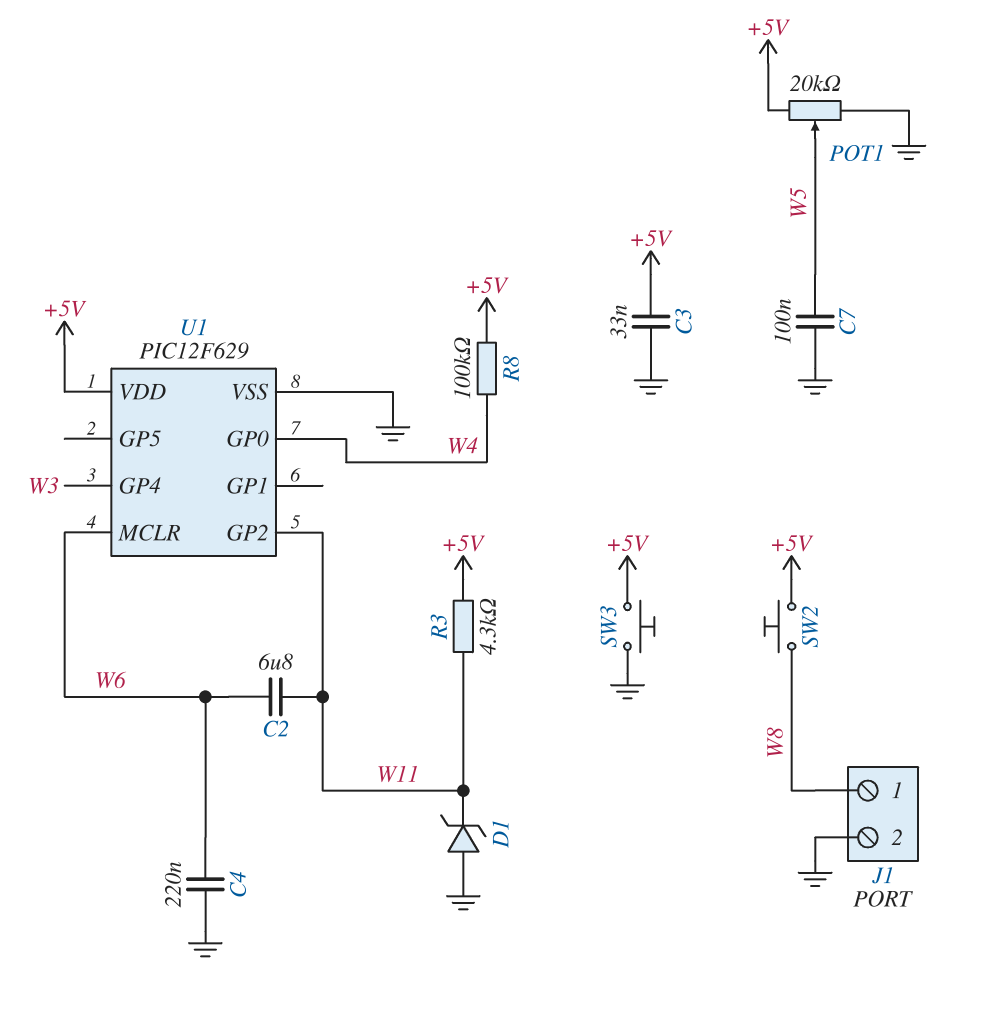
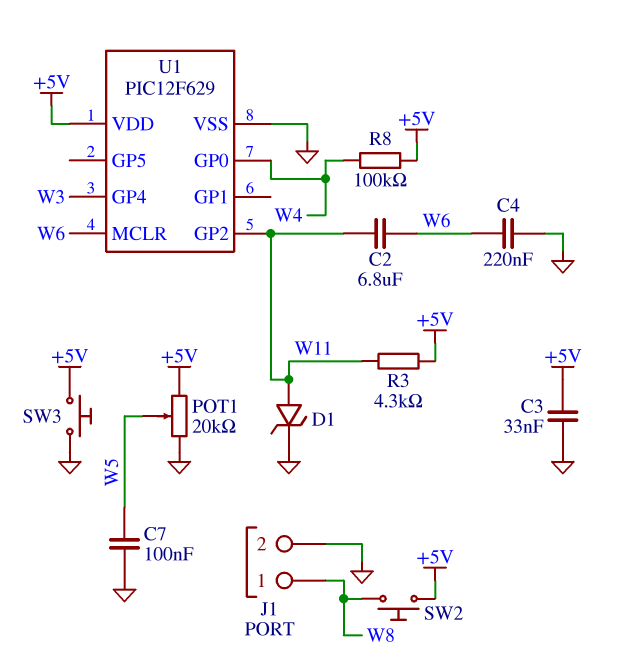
D1: zener (A GND, K W11) -> zener (A W11, K GND)

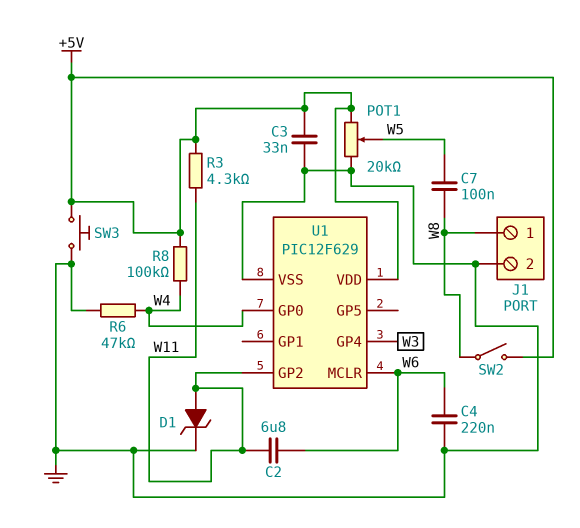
C7: 100nF (GND, W5) -> 100nF (W5, W8)
R6: none -> 47k (GND, W4)
SW2: button (+5V, W8) -> switch (+5V, W8)

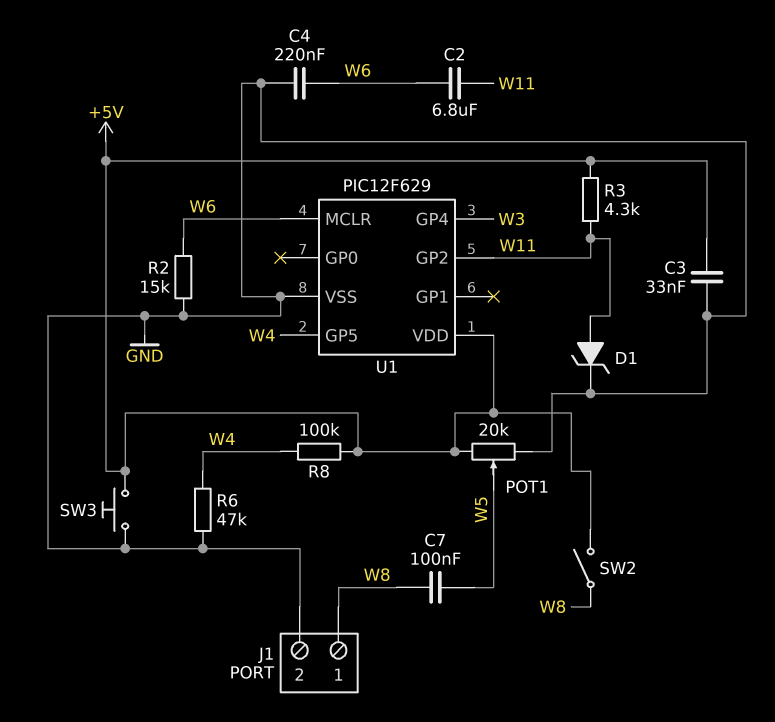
R2: none -> 15k (GND, W6)
U1 pin GP0: W4 -> none
U1 pin GP5: none -> W4

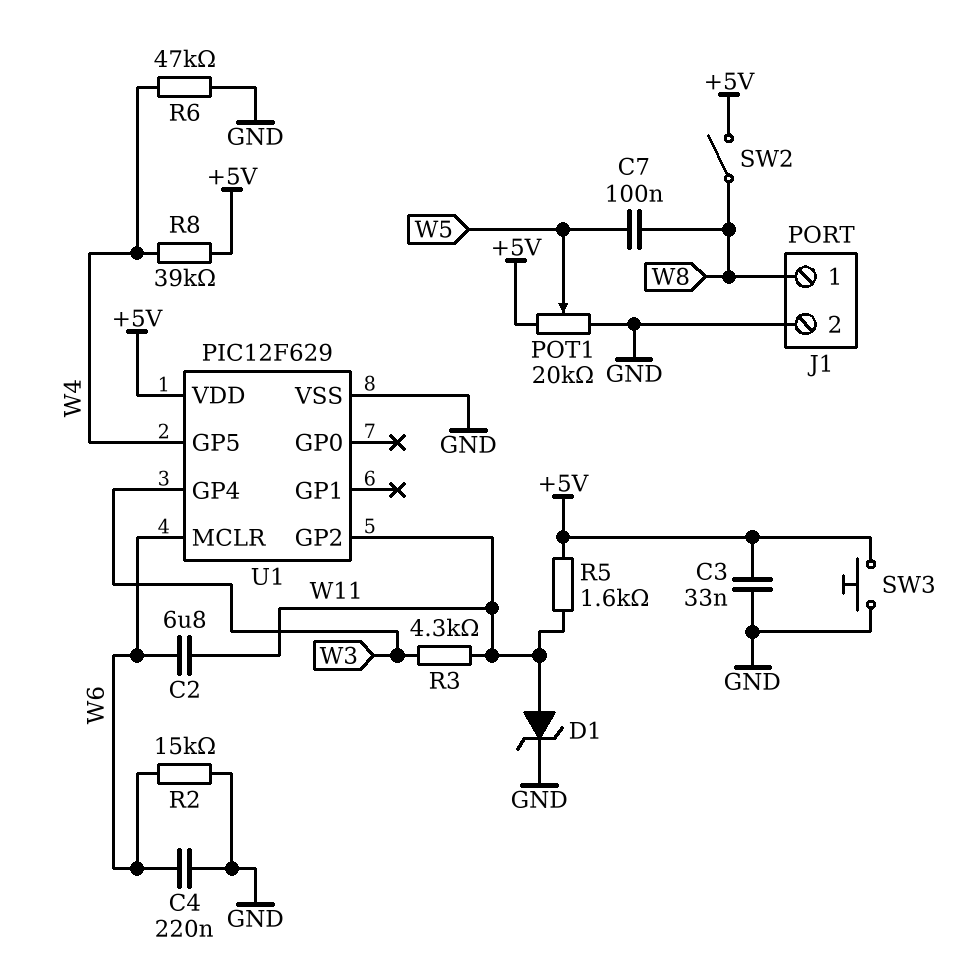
R3: 4.3k (+5V, W11) -> 4.3k (W3, W11)
R5: none -> 1.6k (+5V, W11)
R8: 100k (+5V, W4) -> 39k (+5V, W4)

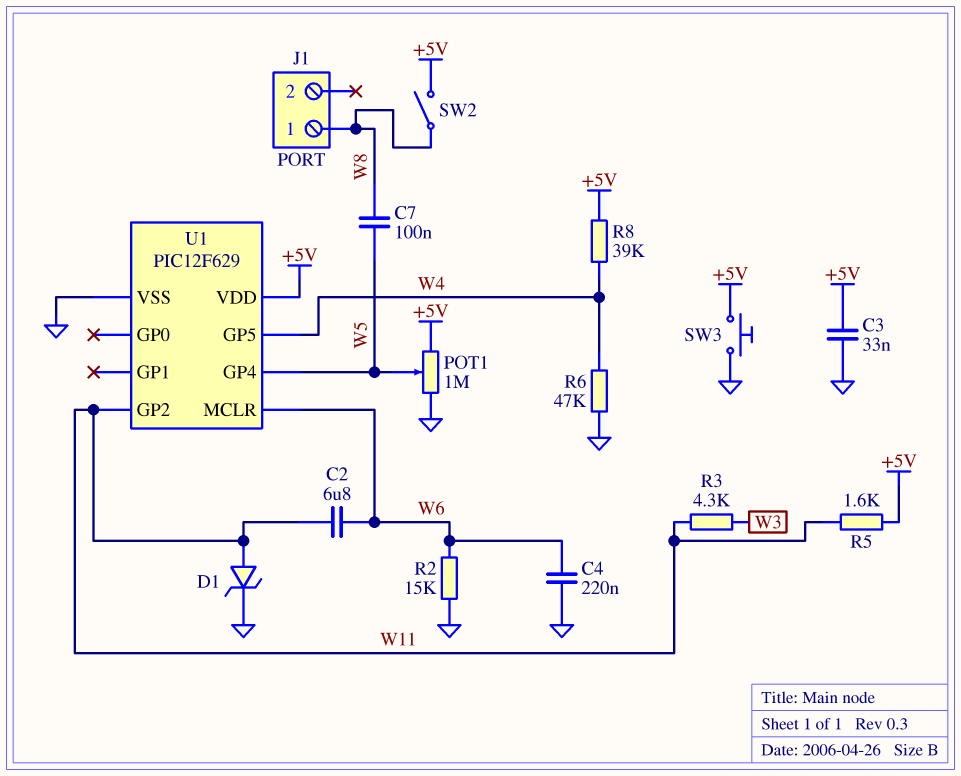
J1 pin 2: GND -> none
POT1: 20k (+5V, GND, wiper W5) -> 1M (+5V, GND, wiper W5)
U1 pin GP4: W3 -> W5

